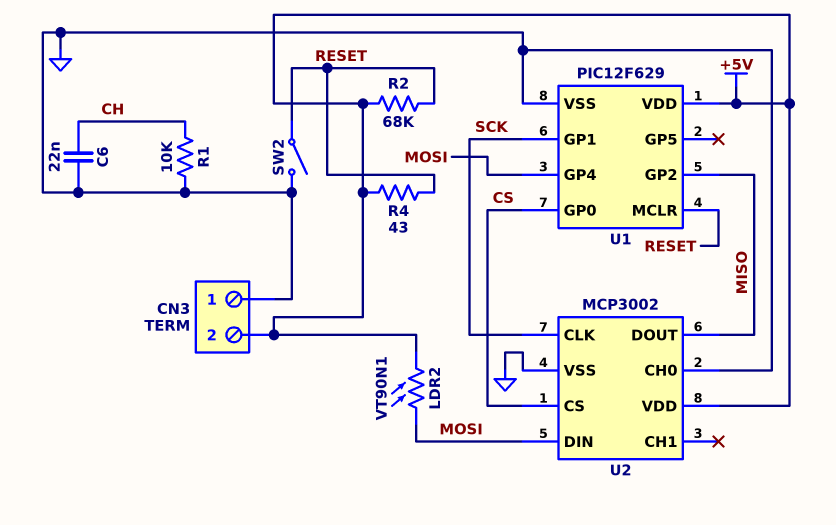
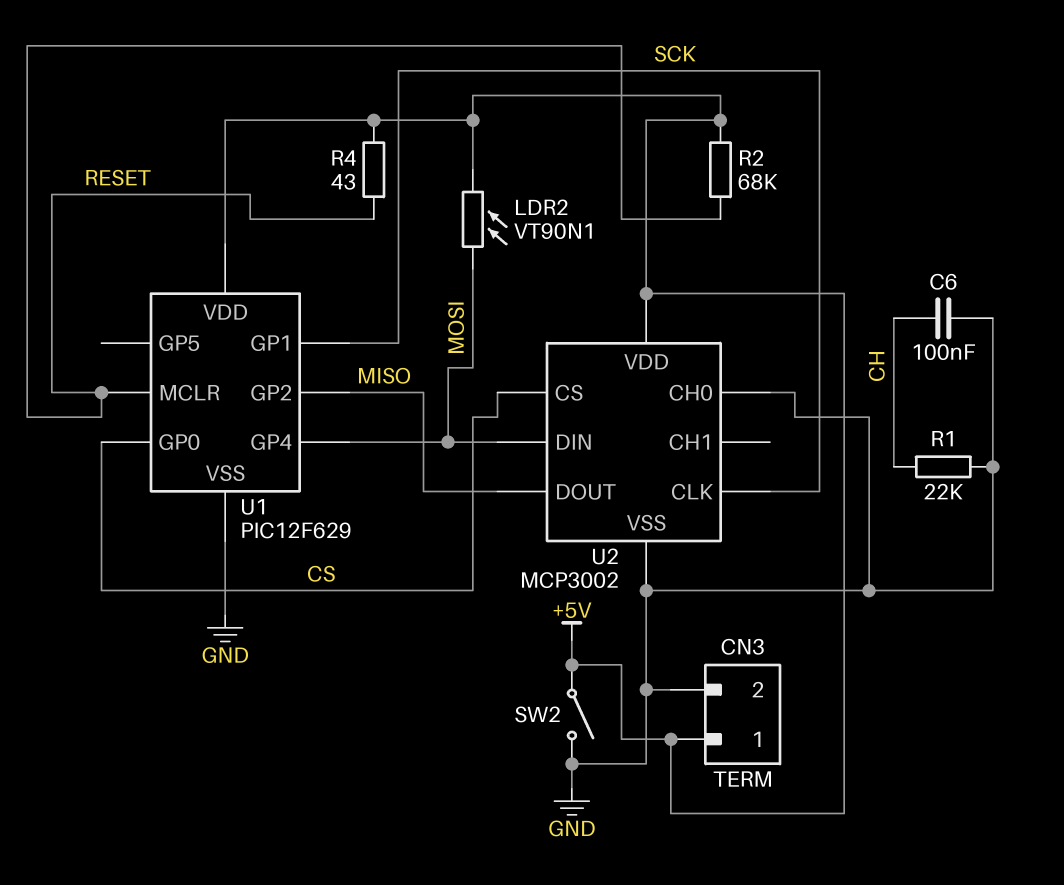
C6: 22nF (CH, GND) -> 100nF (CH, GND)
CN3 pin 1: GND -> +5V
CN3 pin 2: +5V -> GND
R1: 10k (CH, GND) -> 22k (CH, GND)
SW2: switch (GND, RESET) -> switch (+5V, GND)

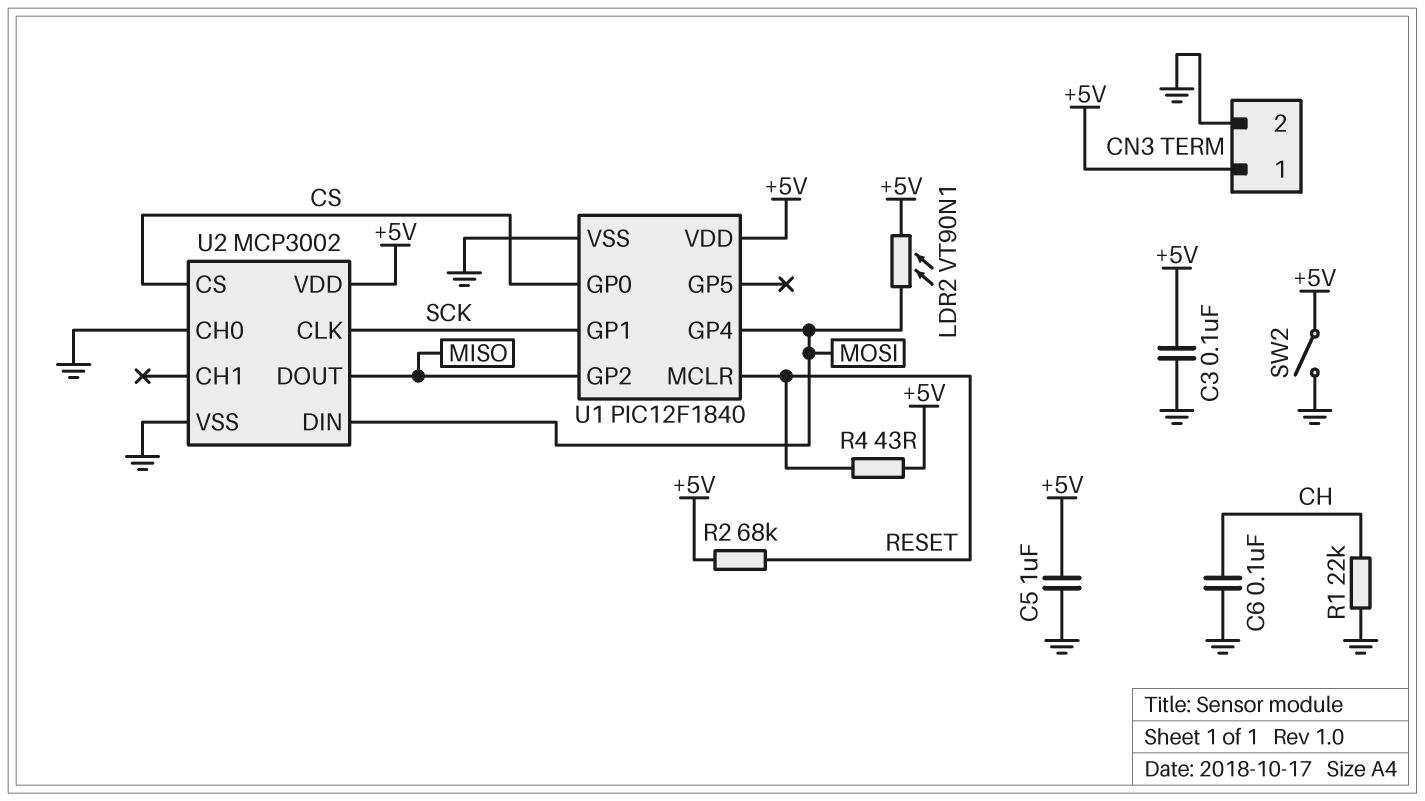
C3: none -> 100nF (+5V, GND)
C5: none -> 1uF (+5V, GND)
U1: PIC12F629 -> PIC12F1840

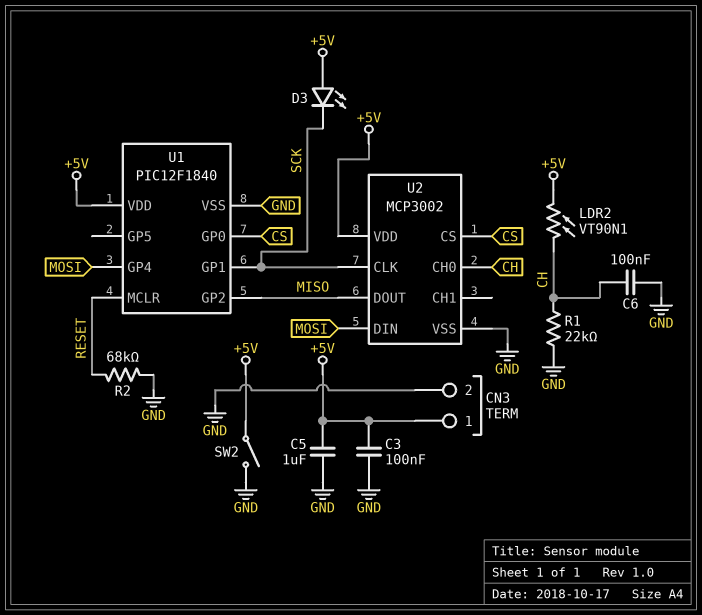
D3: none -> LED (A +5V, K SCK)
LDR2: VT90N1 (+5V, MOSI) -> VT90N1 (+5V, CH)
R2: 68k (+5V, RESET) -> 68k (GND, RESET)
R4: 43 (+5V, RESET) -> none
U2 pin CH0: GND -> CH

